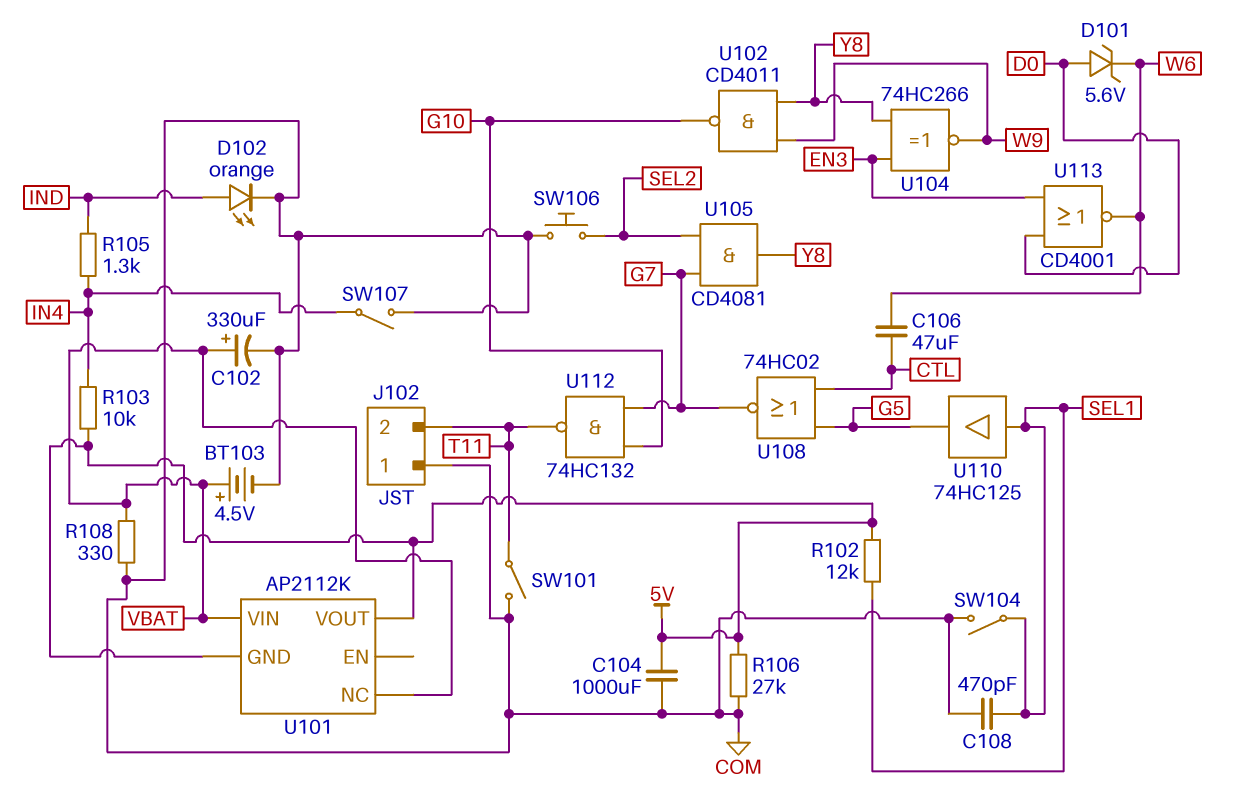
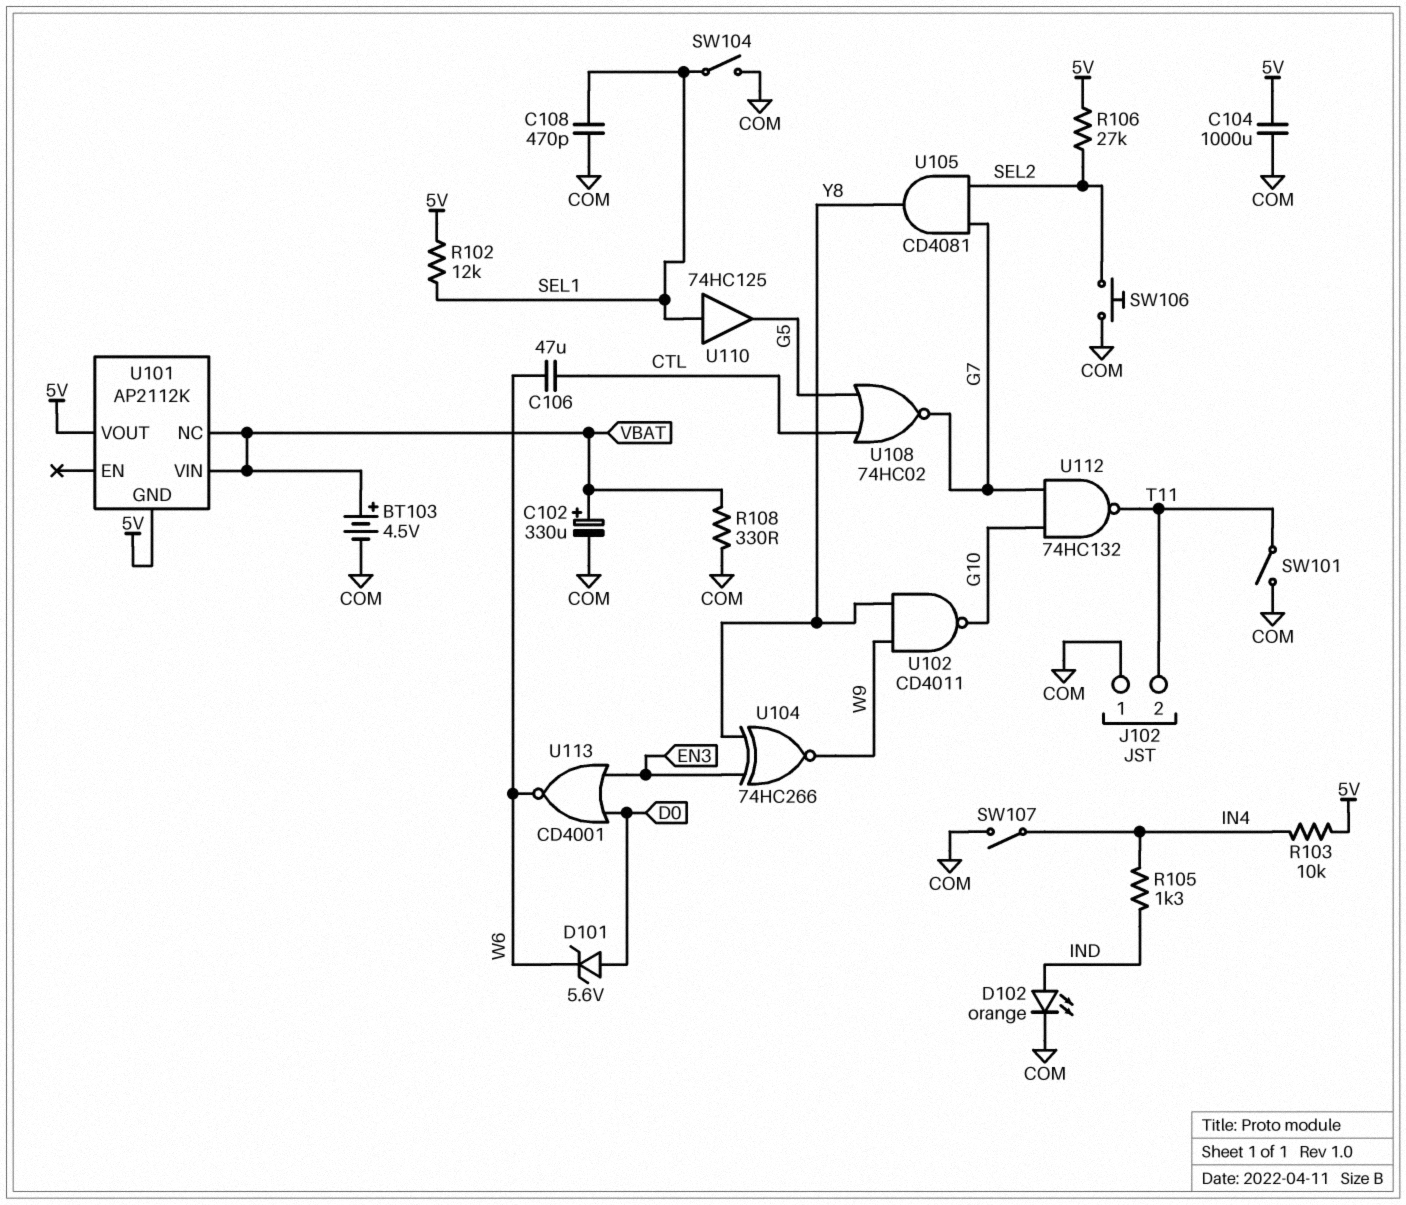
R106: 27k (5V, COM) -> 27k (5V, SEL2)

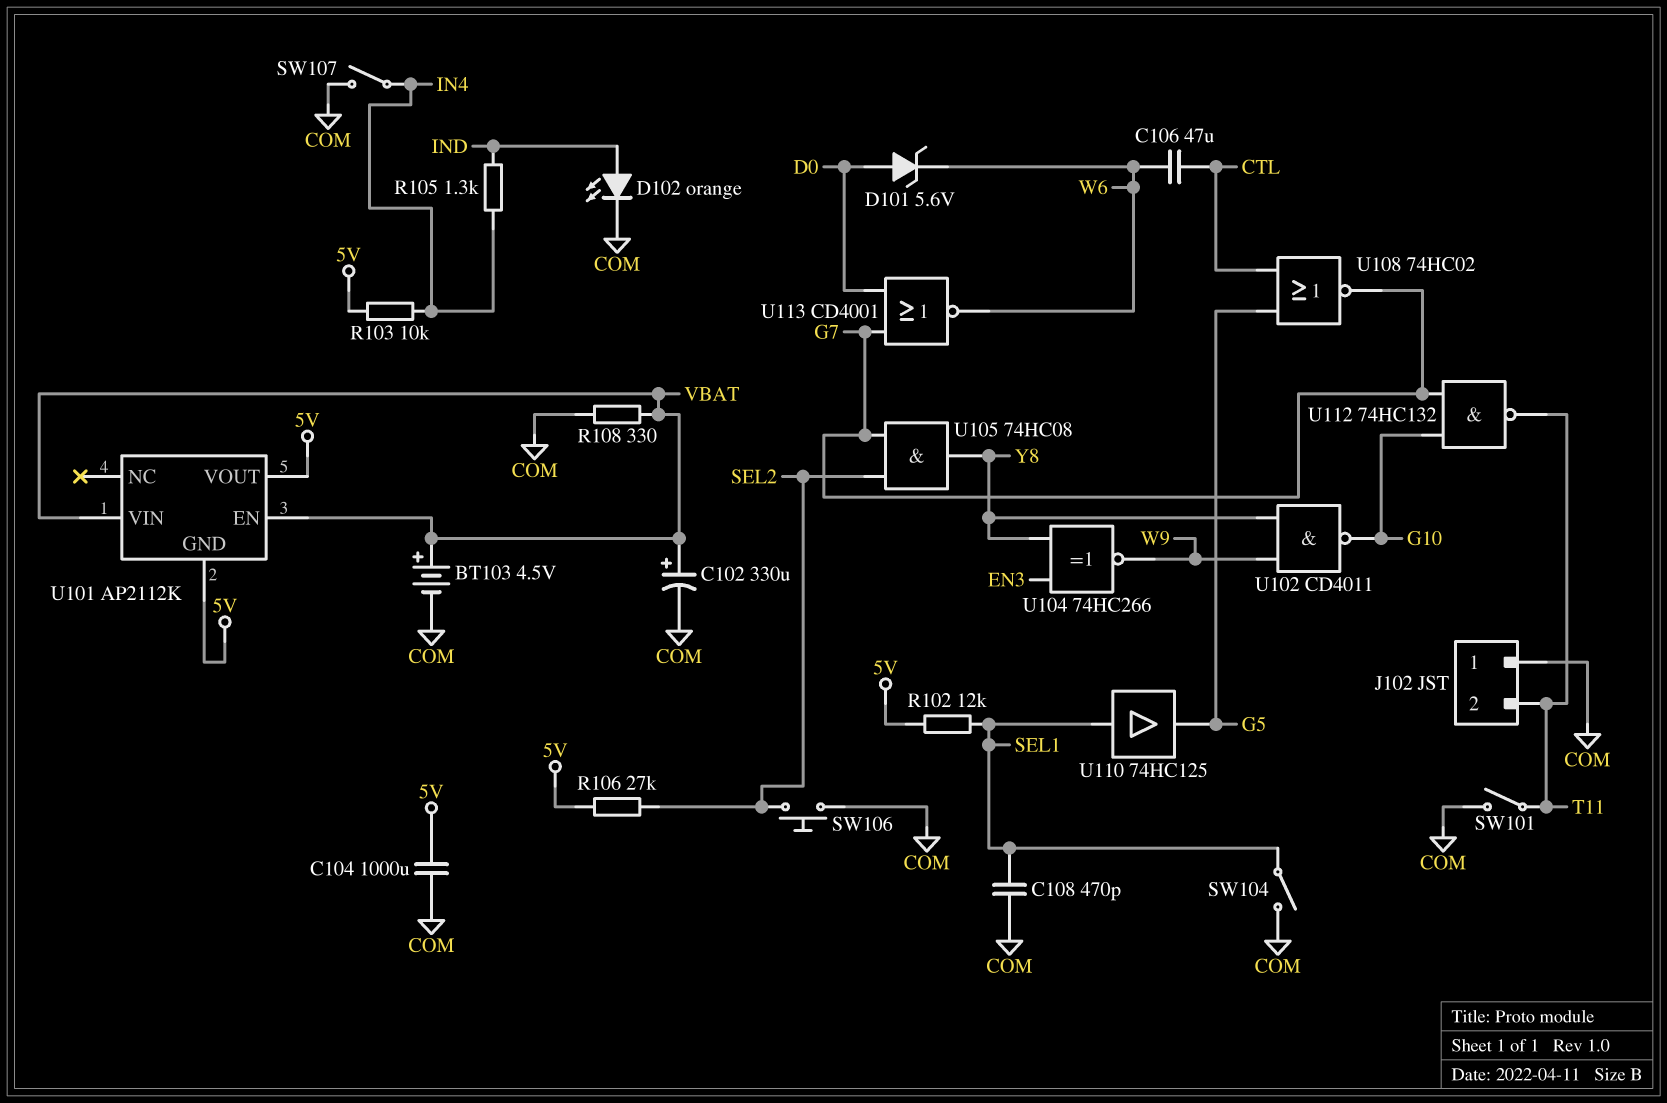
U101 pin EN: none -> VBAT
U101 pin NC: VBAT -> none
U105: AND CD4081 (in G7, in SEL2, out Y8) -> AND 74HC08 (in G7, in SEL2, out Y8)
U113: NOR CD4001 (in D0, in EN3, out W6) -> NOR CD4001 (in D0, in G7, out W6)

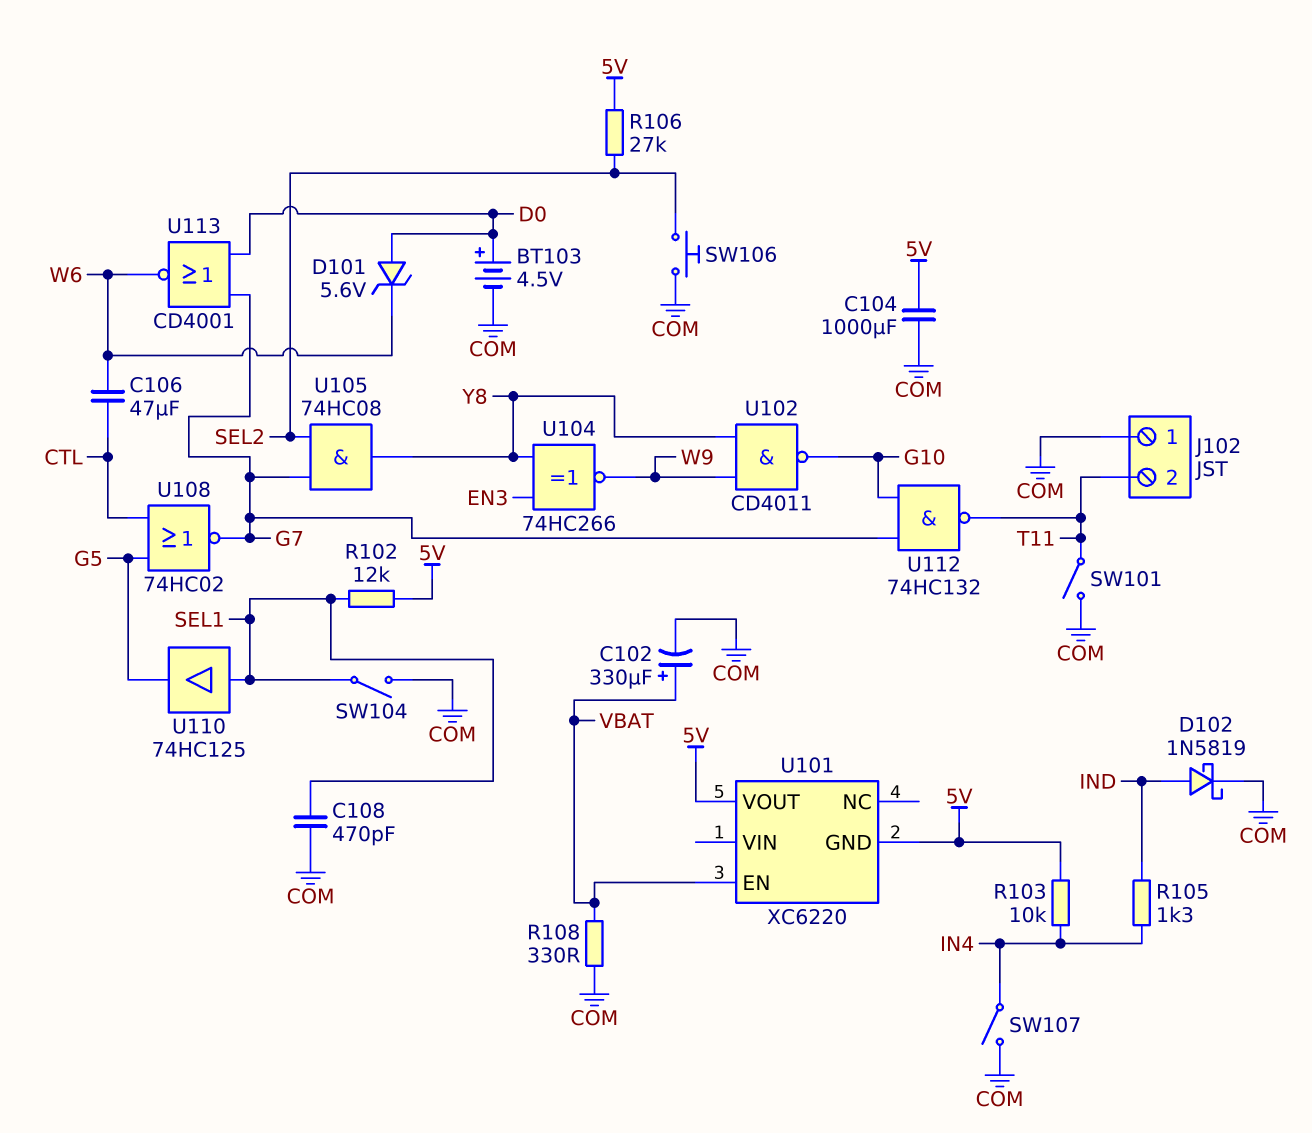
BT103: 4.5V (plus VBAT, minus COM) -> 4.5V (plus D0, minus COM)
D102: LED orange (A IND, K COM) -> schottky 1N5819 (A IND, K COM)
U101: AP2112K -> XC6220
U101 pin VIN: VBAT -> none

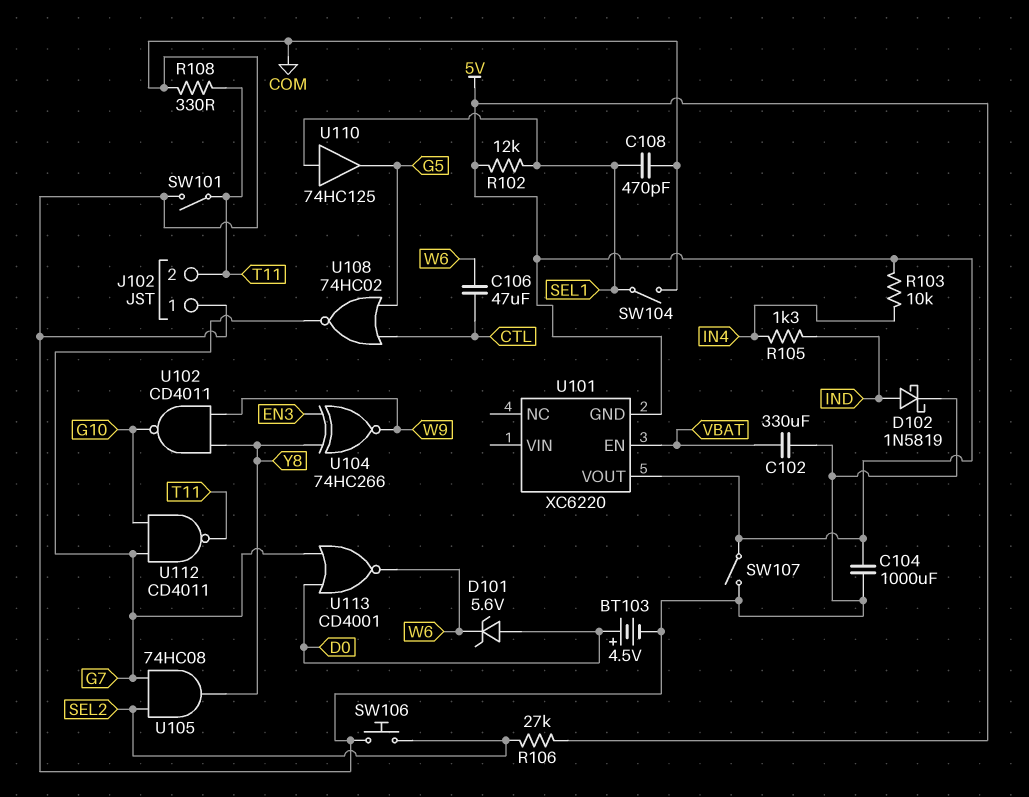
C102: 330uF (plus VBAT, minus COM) -> 330uF (COM, VBAT)
R108: 330 (COM, VBAT) -> 330 (COM, T11)
SW107: switch (COM, IN4) -> switch (5V, COM)
U112: NAND 74HC132 (in G7, in G10, out T11) -> NAND CD4011 (in G7, in G10, out T11)

